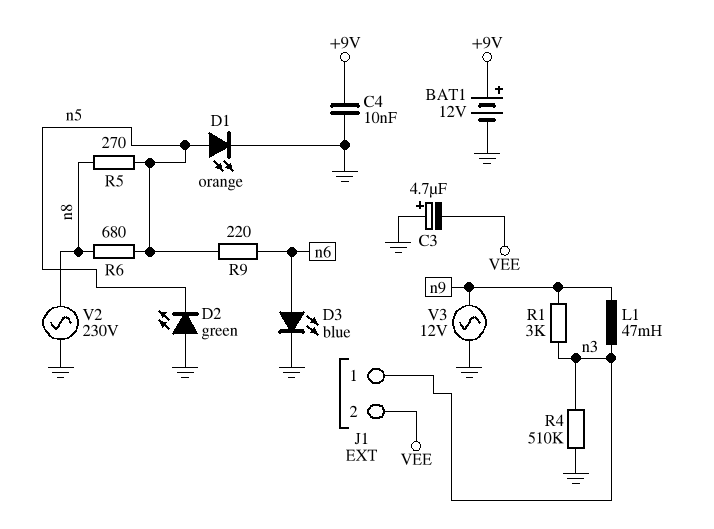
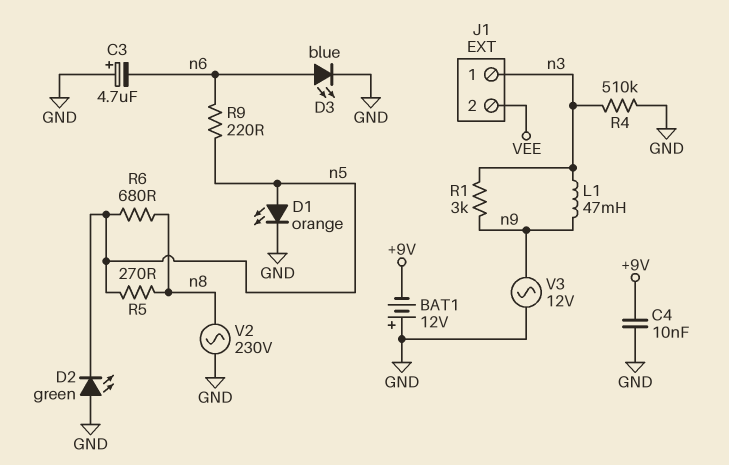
BAT1: 12V (plus +9V, minus GND) -> 12V (plus GND, minus +9V)
C3: 4.7uF (plus GND, minus VEE) -> 4.7uF (plus GND, minus n6)

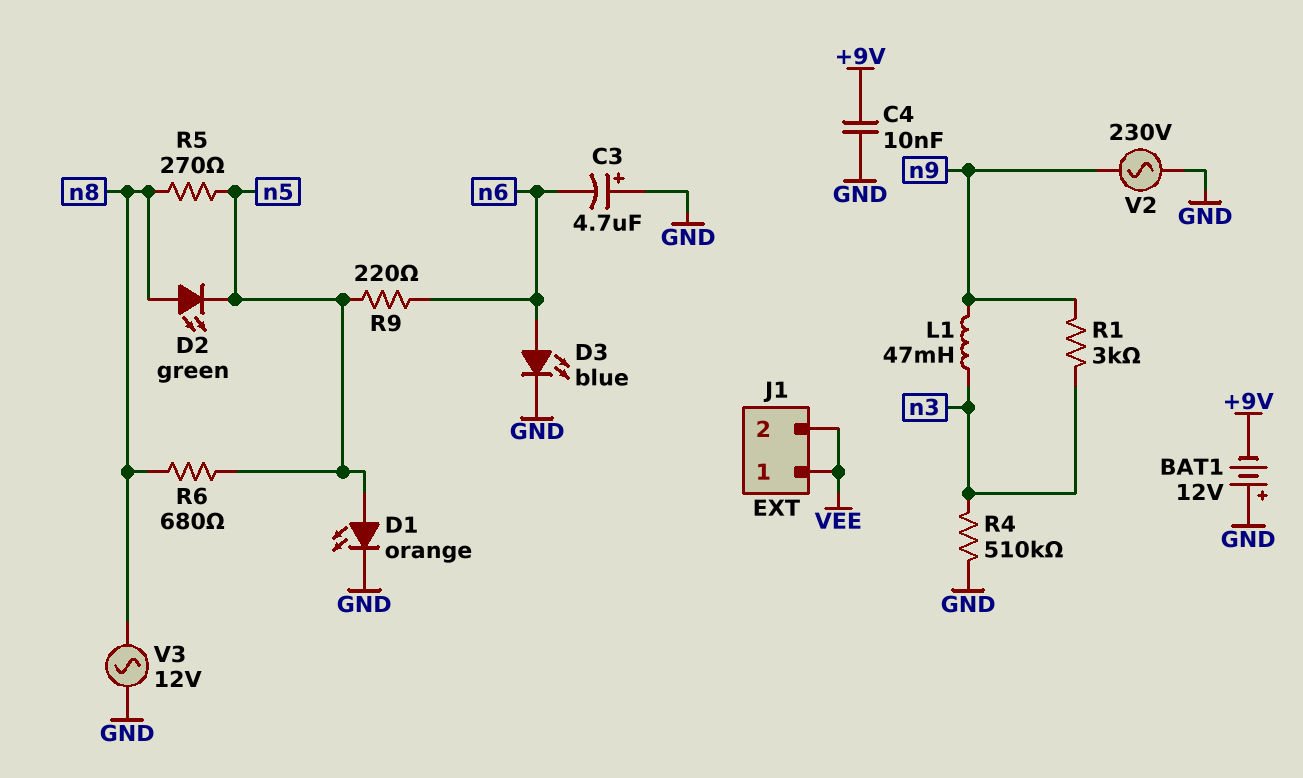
D2: LED green (A GND, K n5) -> LED green (A n8, K n5)
J1 pin 1: n3 -> VEE
V2: AC 230V (GND, n8) -> AC 230V (GND, n9)
V3: AC 12V (GND, n9) -> AC 12V (GND, n8)

